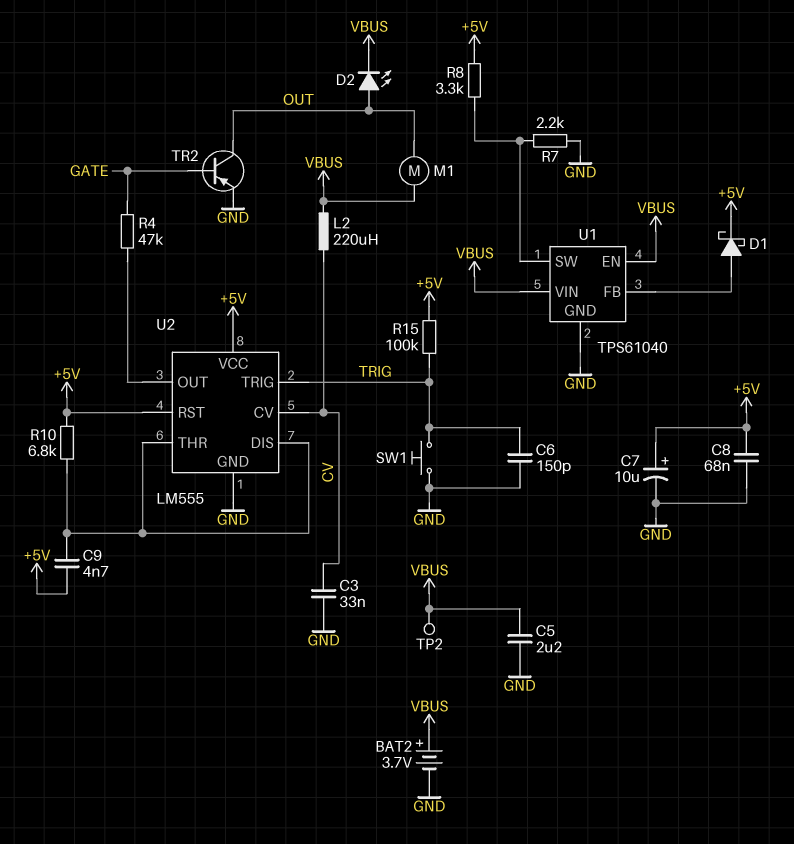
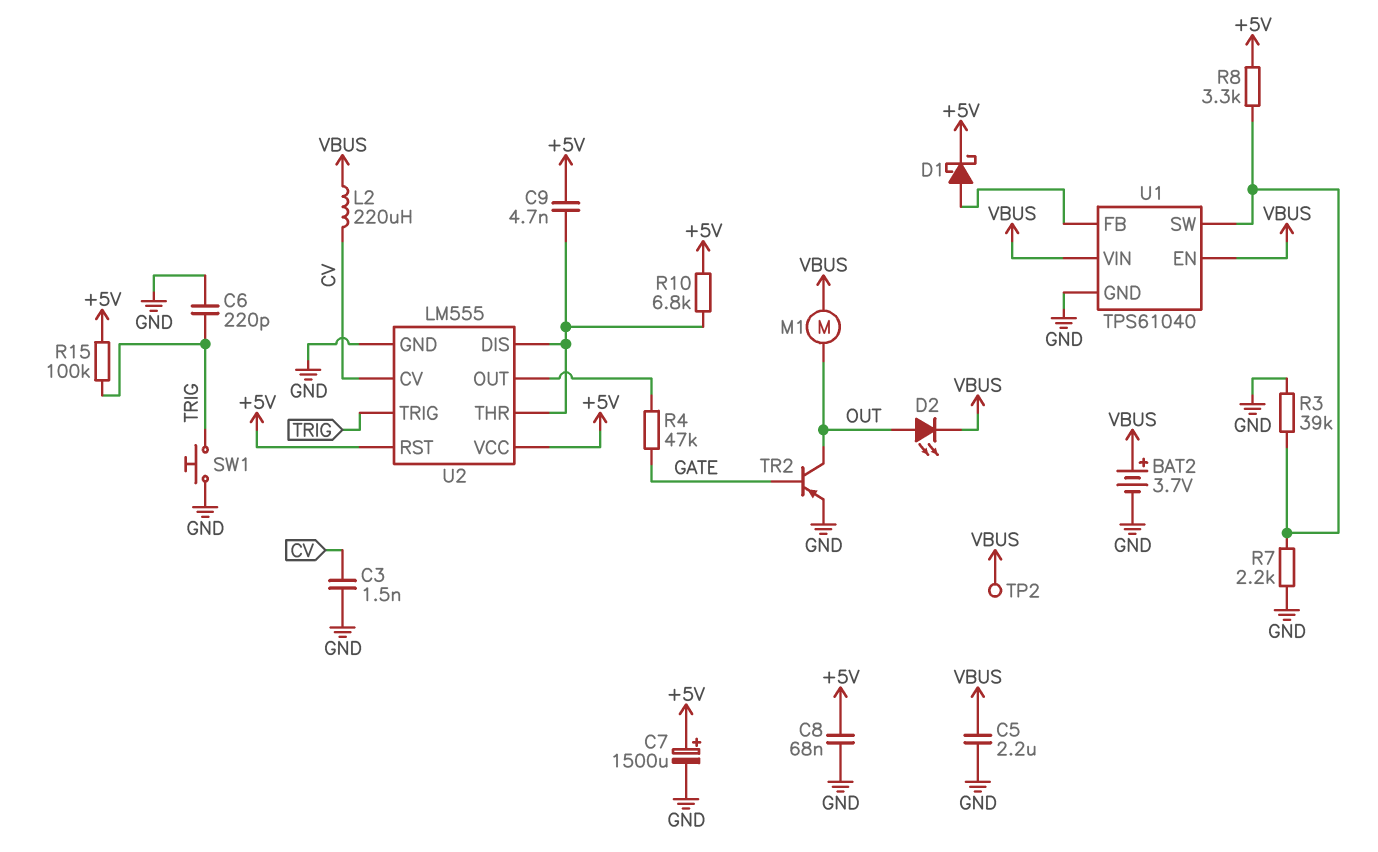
C3: 33nF (CV, GND) -> 1.5nF (CV, GND)
C6: 150pF (GND, TRIG) -> 220pF (GND, TRIG)
C7: 10uF (plus +5V, minus GND) -> 1500uF (plus +5V, minus GND)
R3: none -> 39k (GND, U1/SW)

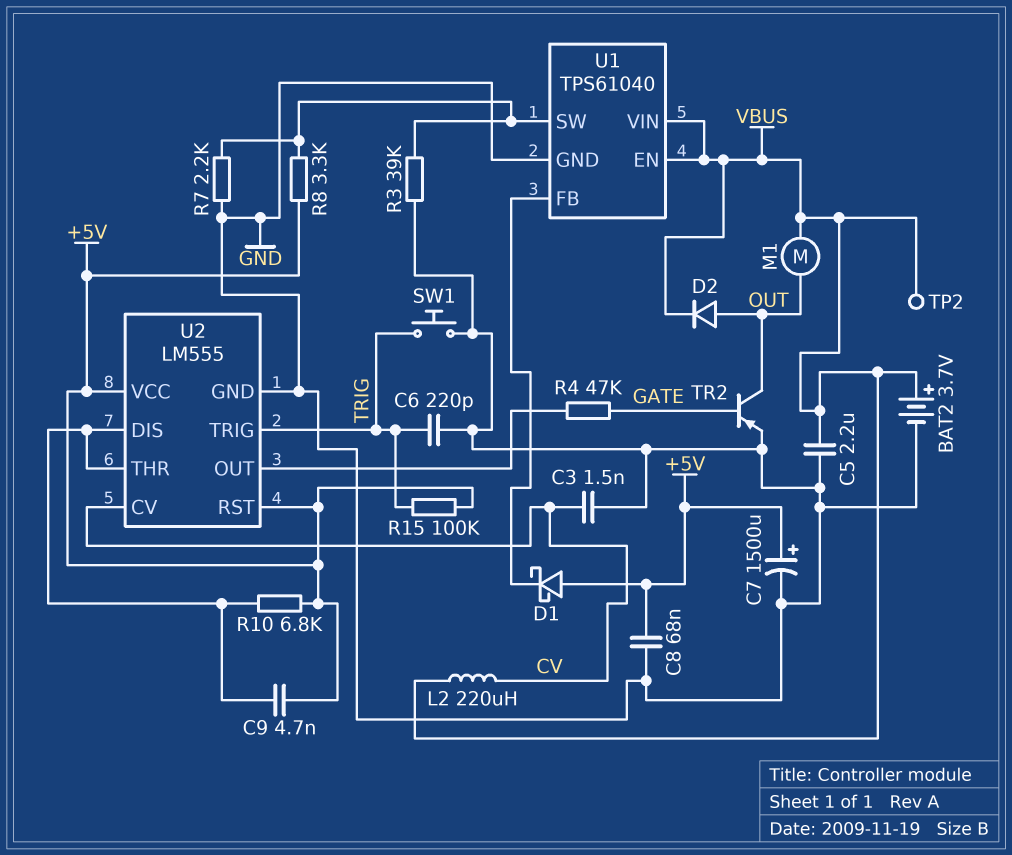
D1: schottky (A U1/FB, K +5V) -> schottky (A +5V, K U1/FB)
D2: LED (A OUT, K VBUS) -> diode (A OUT, K VBUS)

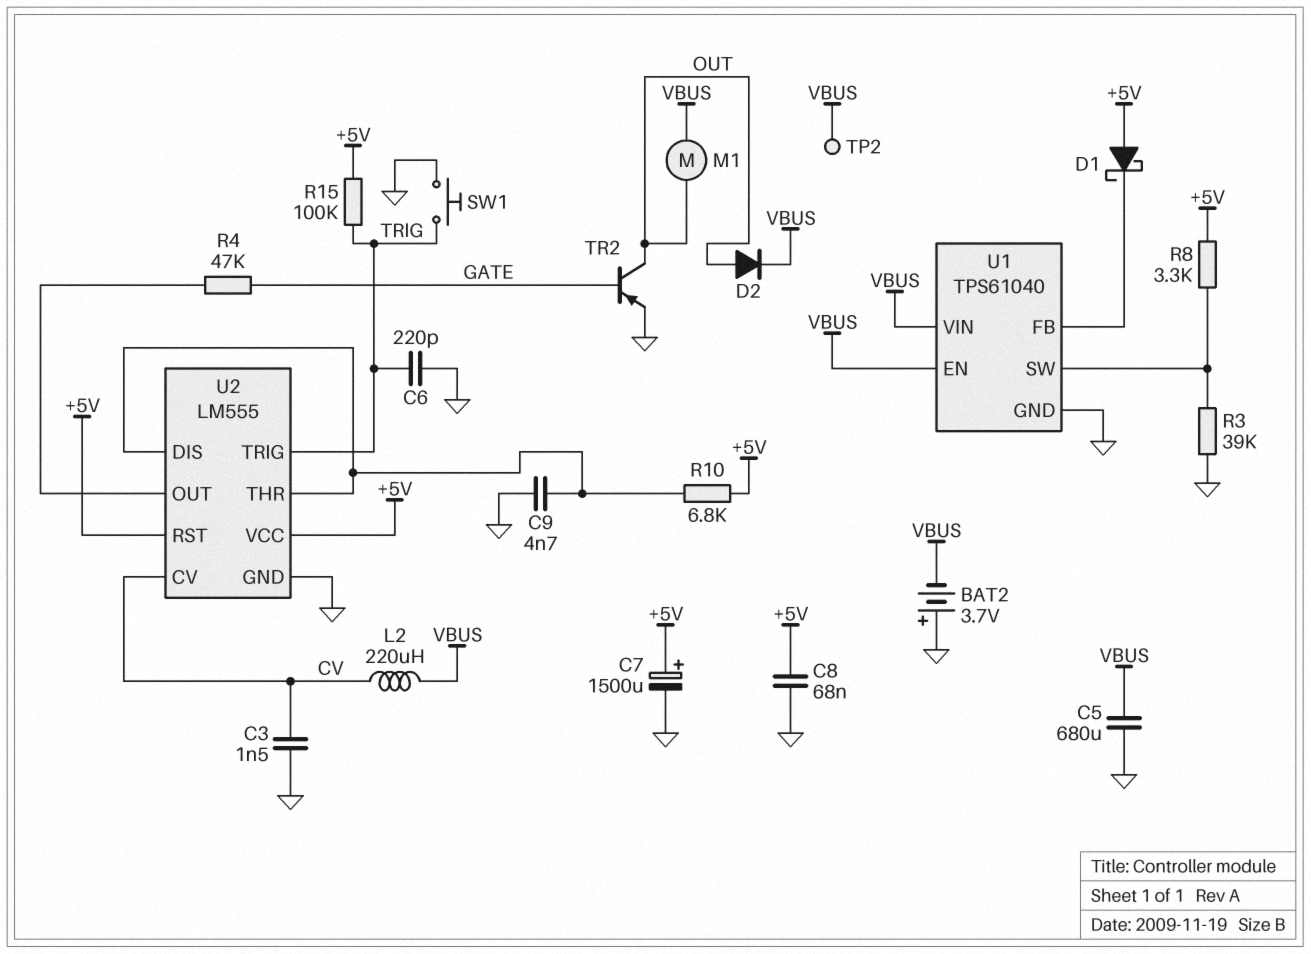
BAT2: 3.7V (plus VBUS, minus GND) -> 3.7V (plus GND, minus VBUS)
C5: 2.2uF (GND, VBUS) -> 680uF (GND, VBUS)
C9: 4.7nF (+5V, U2/DIS) -> 4.7nF (GND, U2/DIS)
R7: 2.2k (GND, U1/SW) -> none

